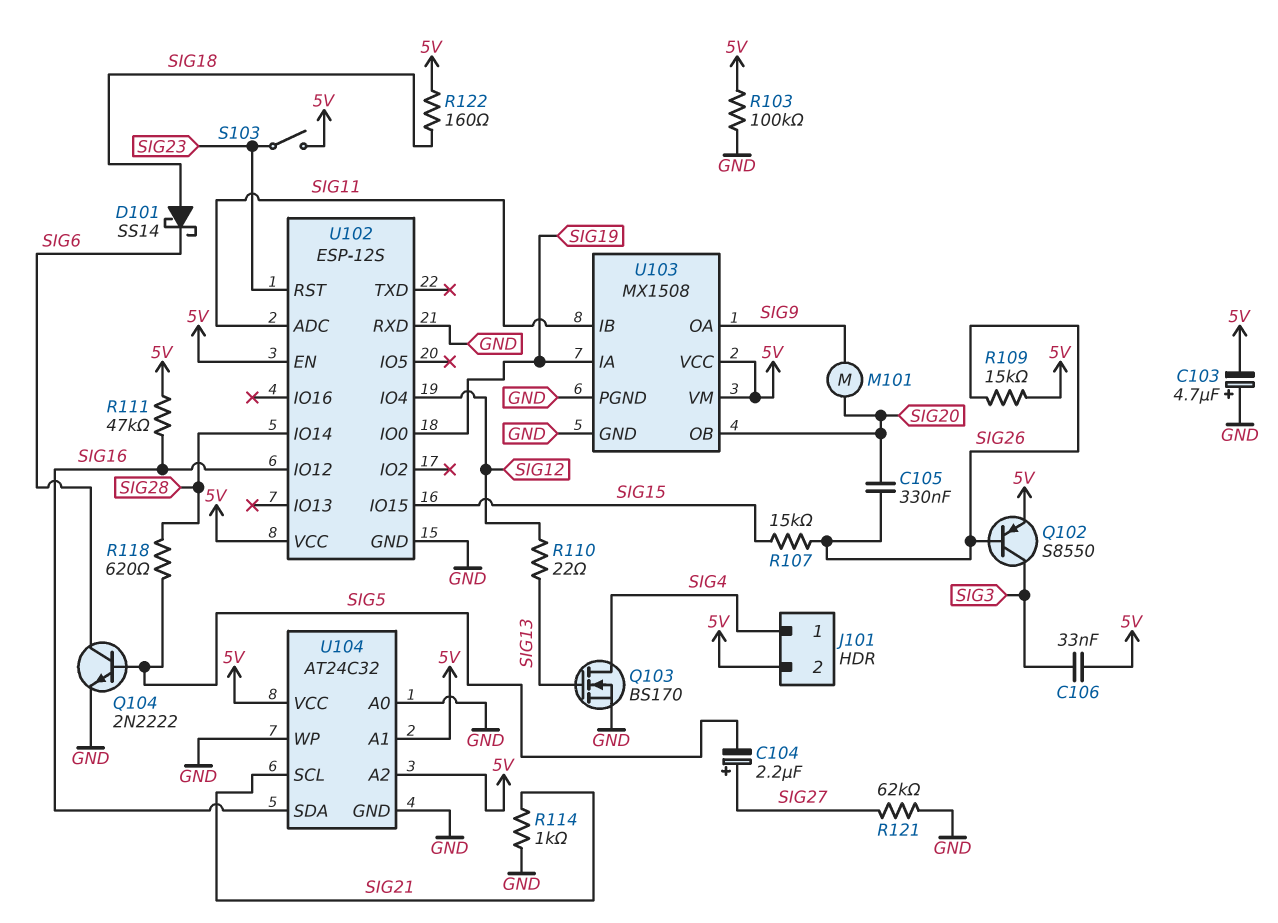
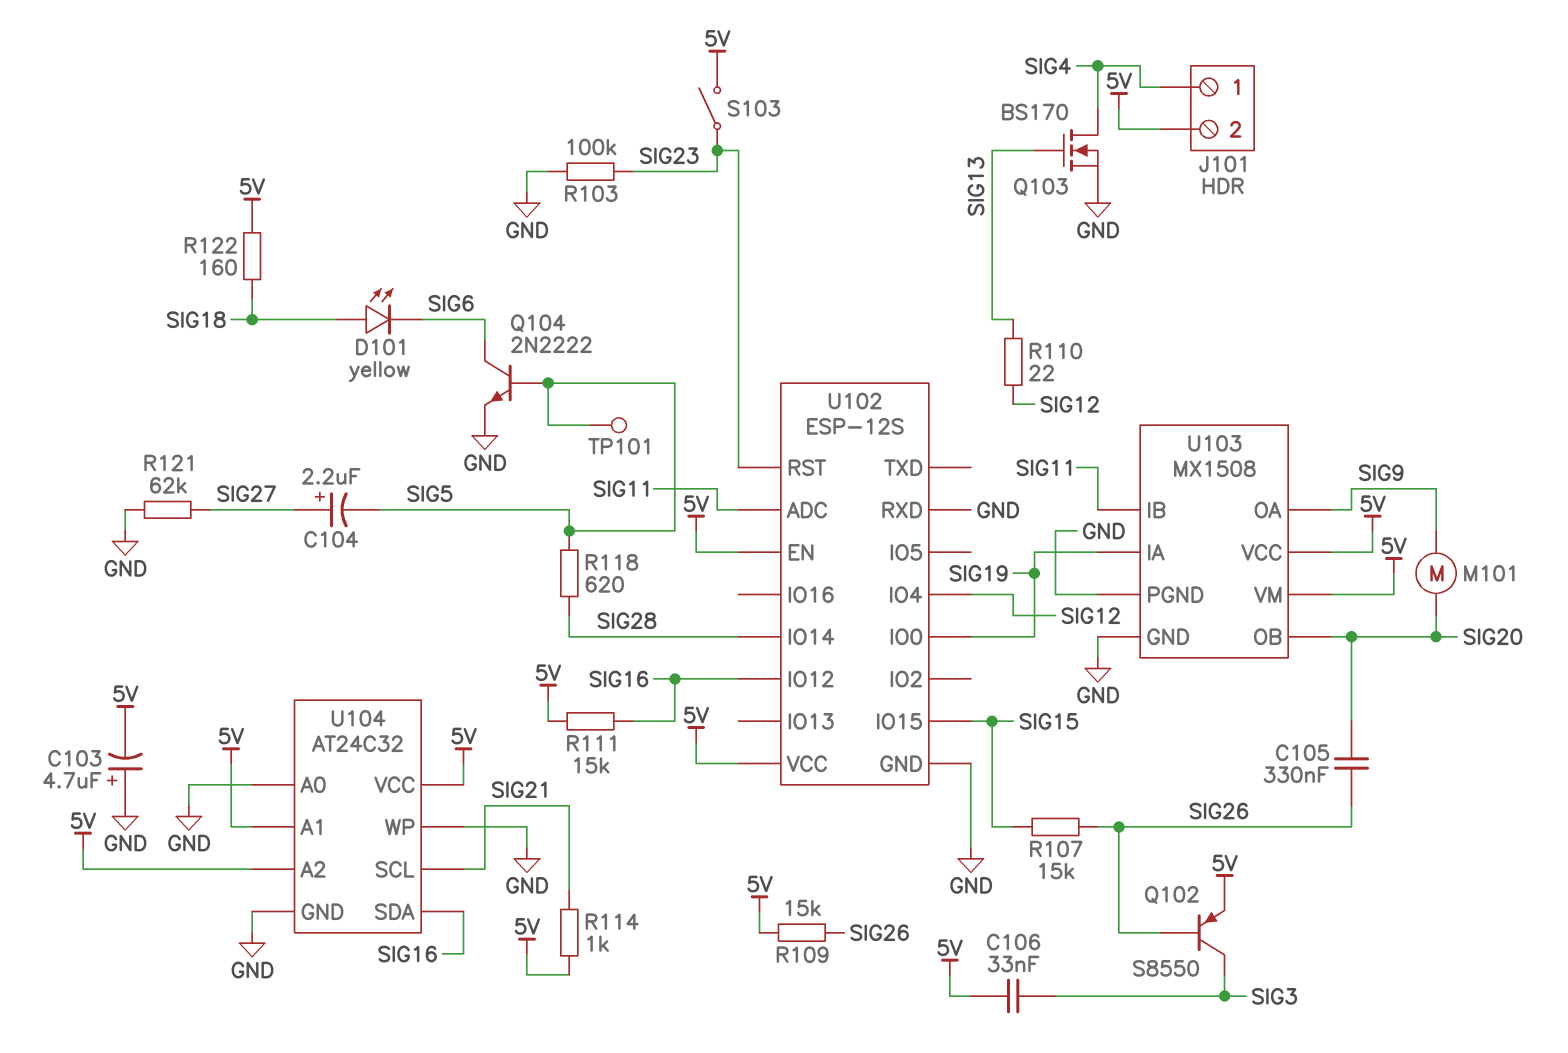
D101: schottky SS14 (A SIG18, K SIG6) -> LED yellow (A SIG18, K SIG6)
R103: 100k (5V, GND) -> 100k (GND, SIG23)
R111: 47k (5V, SIG16) -> 15k (5V, SIG16)
R114: 1k (GND, SIG21) -> 1k (5V, SIG21)
TP101: none -> test point (SIG5)

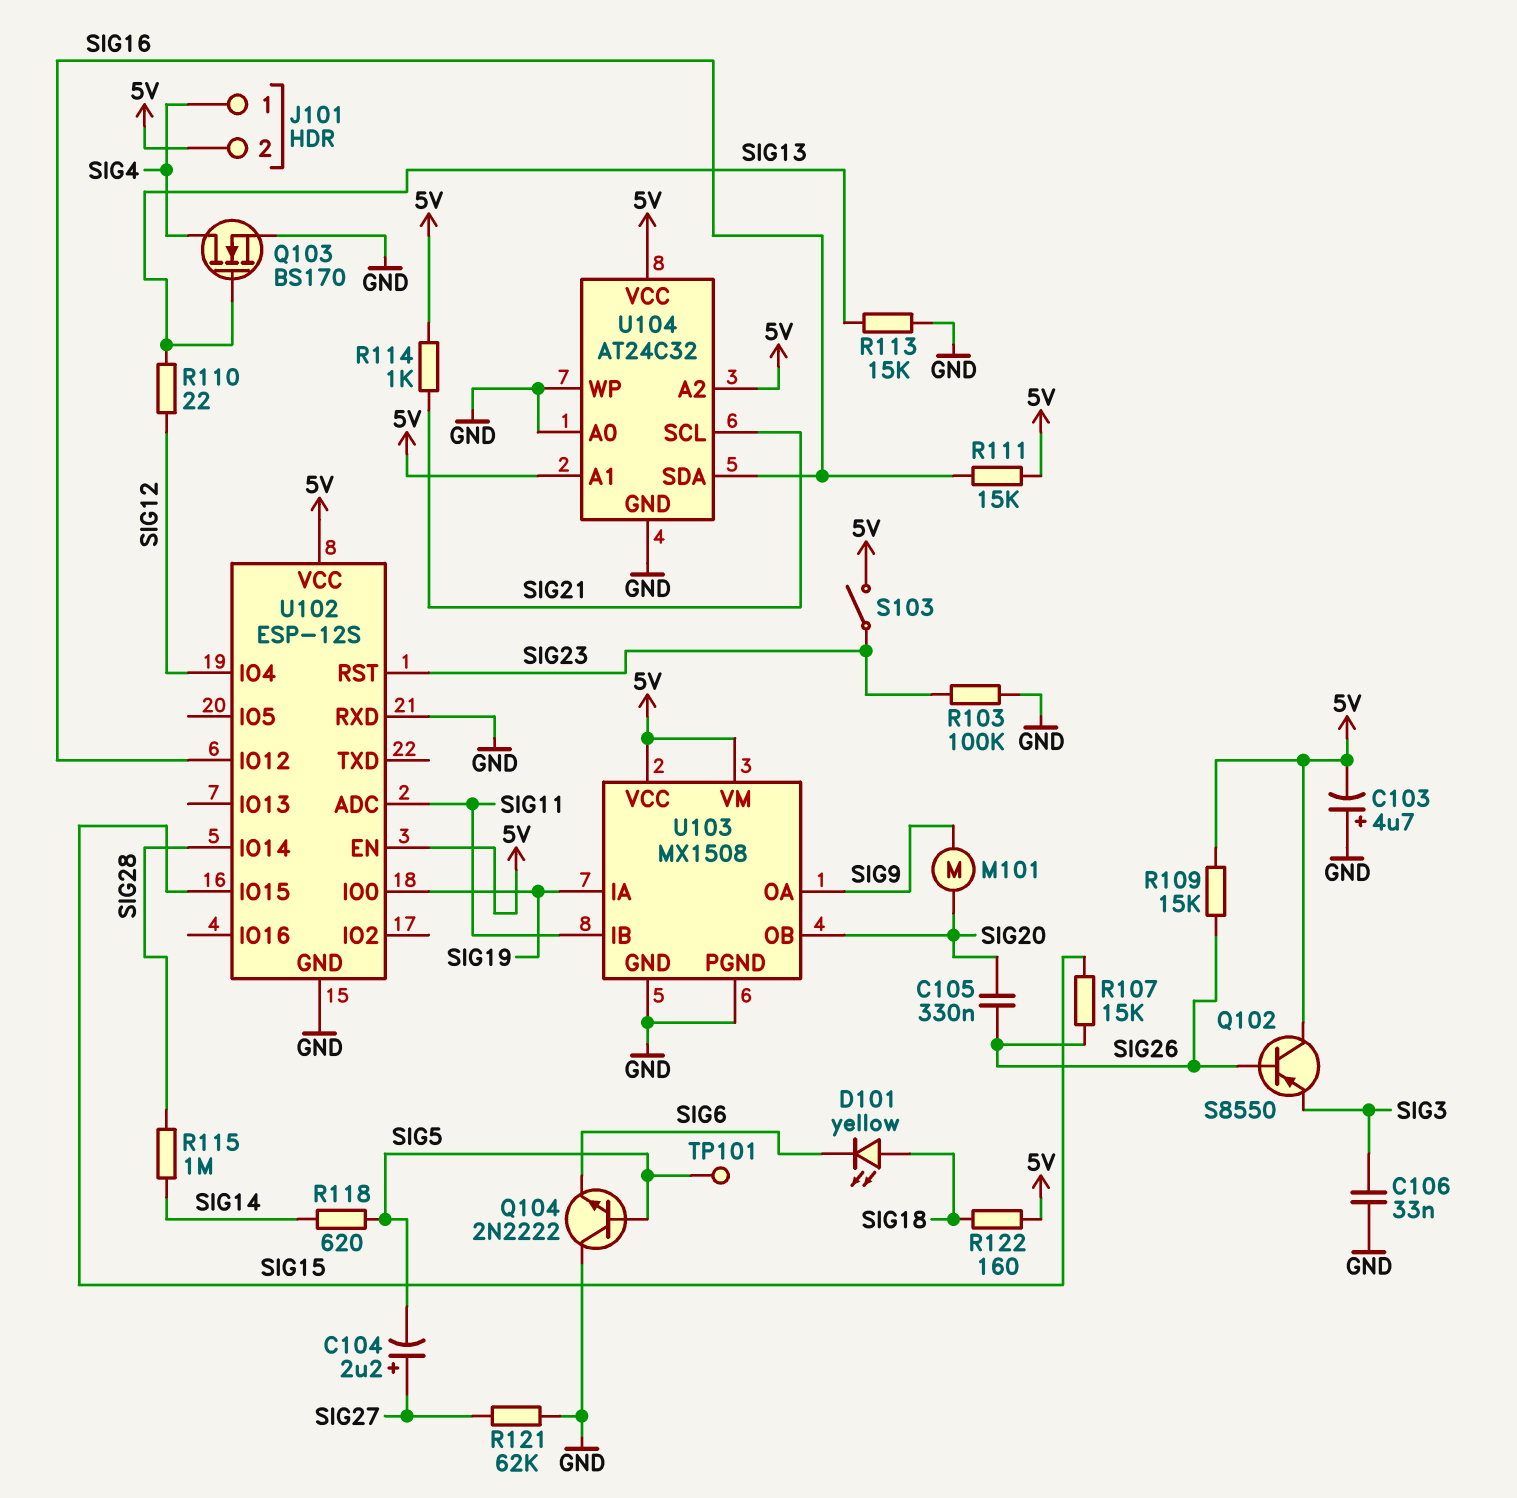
C106: 33nF (5V, SIG3) -> 33nF (GND, SIG3)
Q102: PNP S8550 (B SIG26, C SIG3, E 5V) -> PNP S8550 (B SIG26, C 5V, E SIG3)
Q104: NPN 2N2222 (B SIG5, C SIG6, E GND) -> NPN 2N2222 (B SIG5, C GND, E SIG6)
R113: none -> 15k (GND, SIG13)
R115: none -> 1M (SIG14, SIG28)
R118: 620 (SIG5, SIG28) -> 620 (SIG5, SIG14)

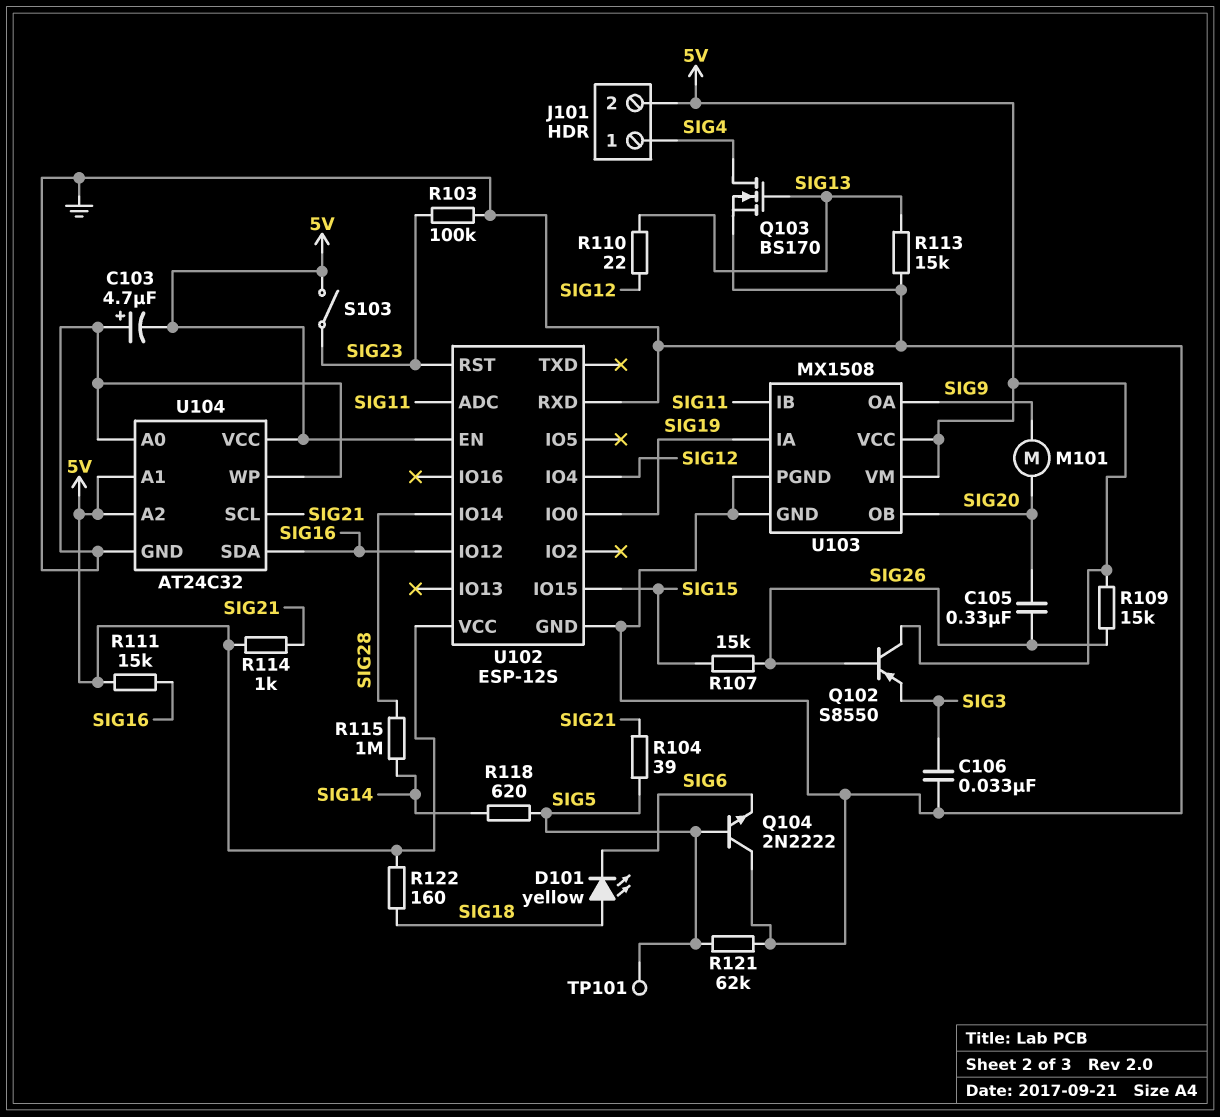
C104: 2.2uF (plus SIG27, minus SIG5) -> none
R104: none -> 39 (SIG5, SIG21)
R121: 62k (GND, SIG27) -> 62k (GND, SIG5)

